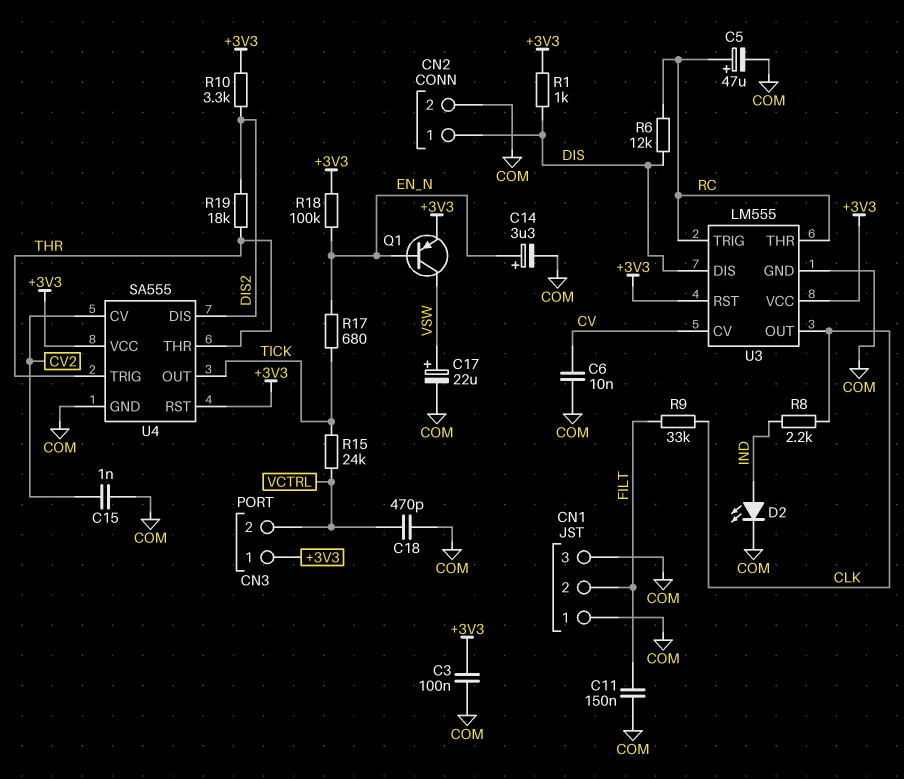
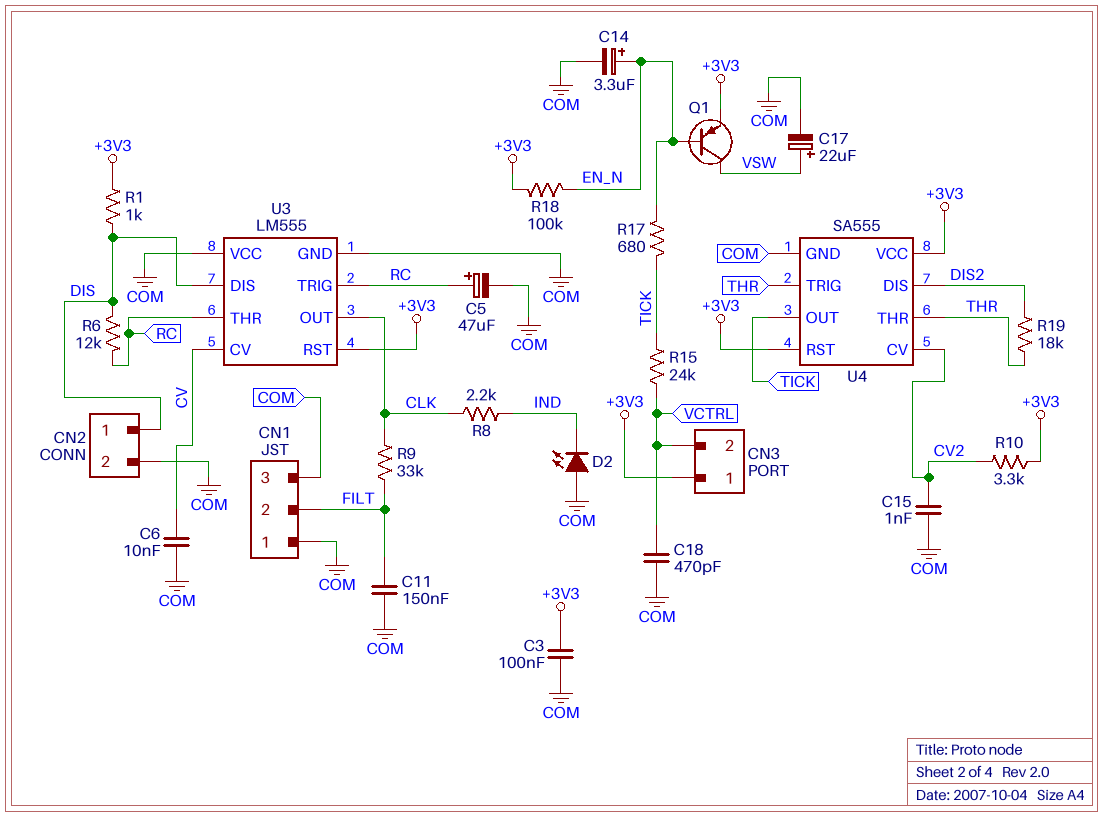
D2: LED (A IND, K COM) -> LED (A COM, K IND)
R10: 3.3k (+3V3, DIS2) -> 3.3k (+3V3, CV2)
U3 pin VCC: +3V3 -> COM

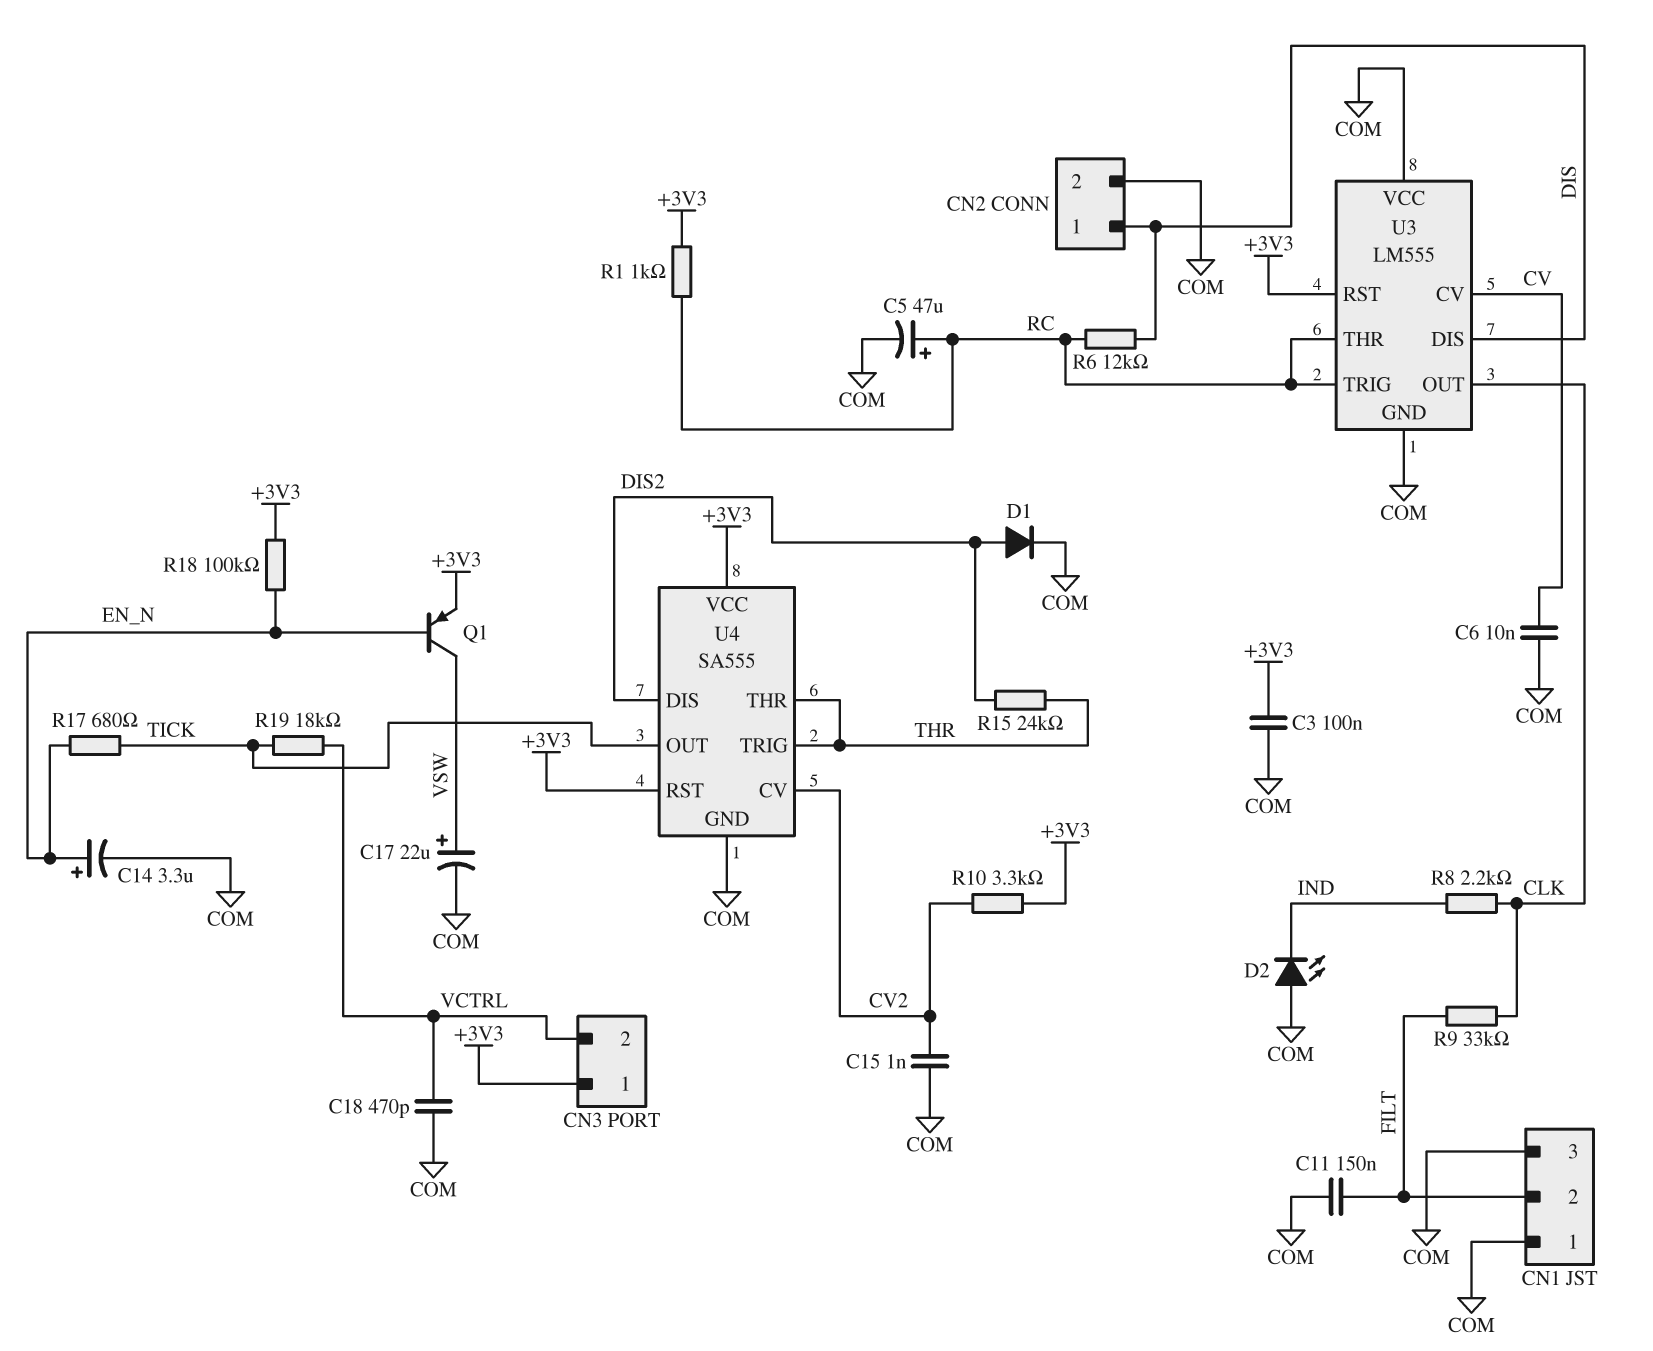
D1: none -> diode (A DIS2, K COM)
R1: 1k (+3V3, DIS) -> 1k (+3V3, RC)
R15: 24k (TICK, VCTRL) -> 24k (DIS2, THR)
R19: 18k (DIS2, THR) -> 18k (TICK, VCTRL)

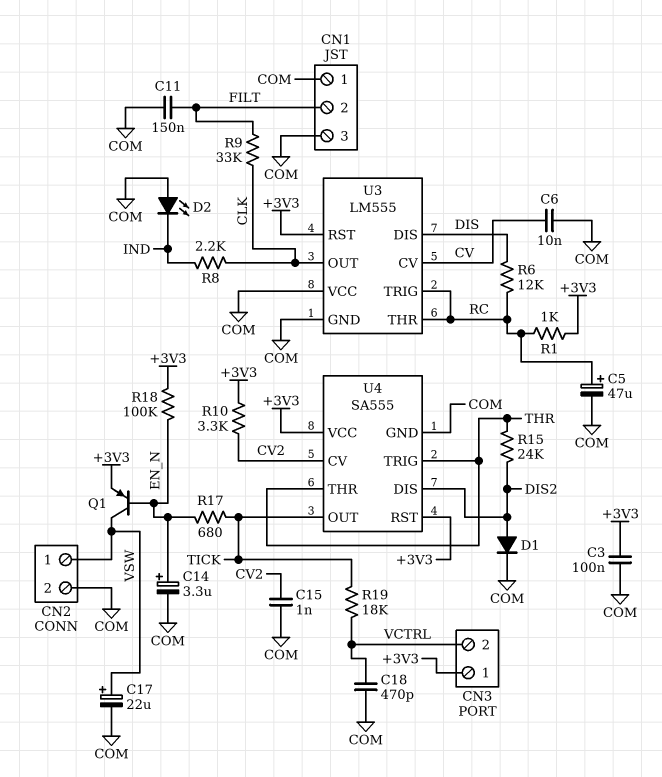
CN2 pin 1: DIS -> VSW

